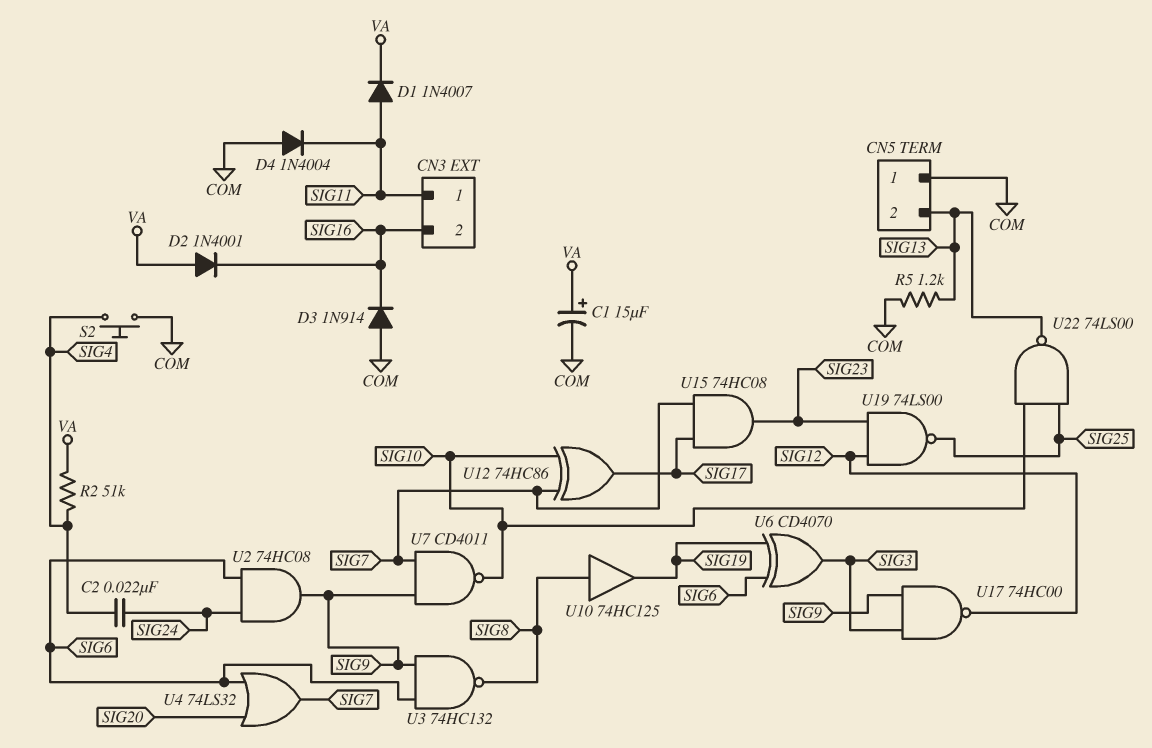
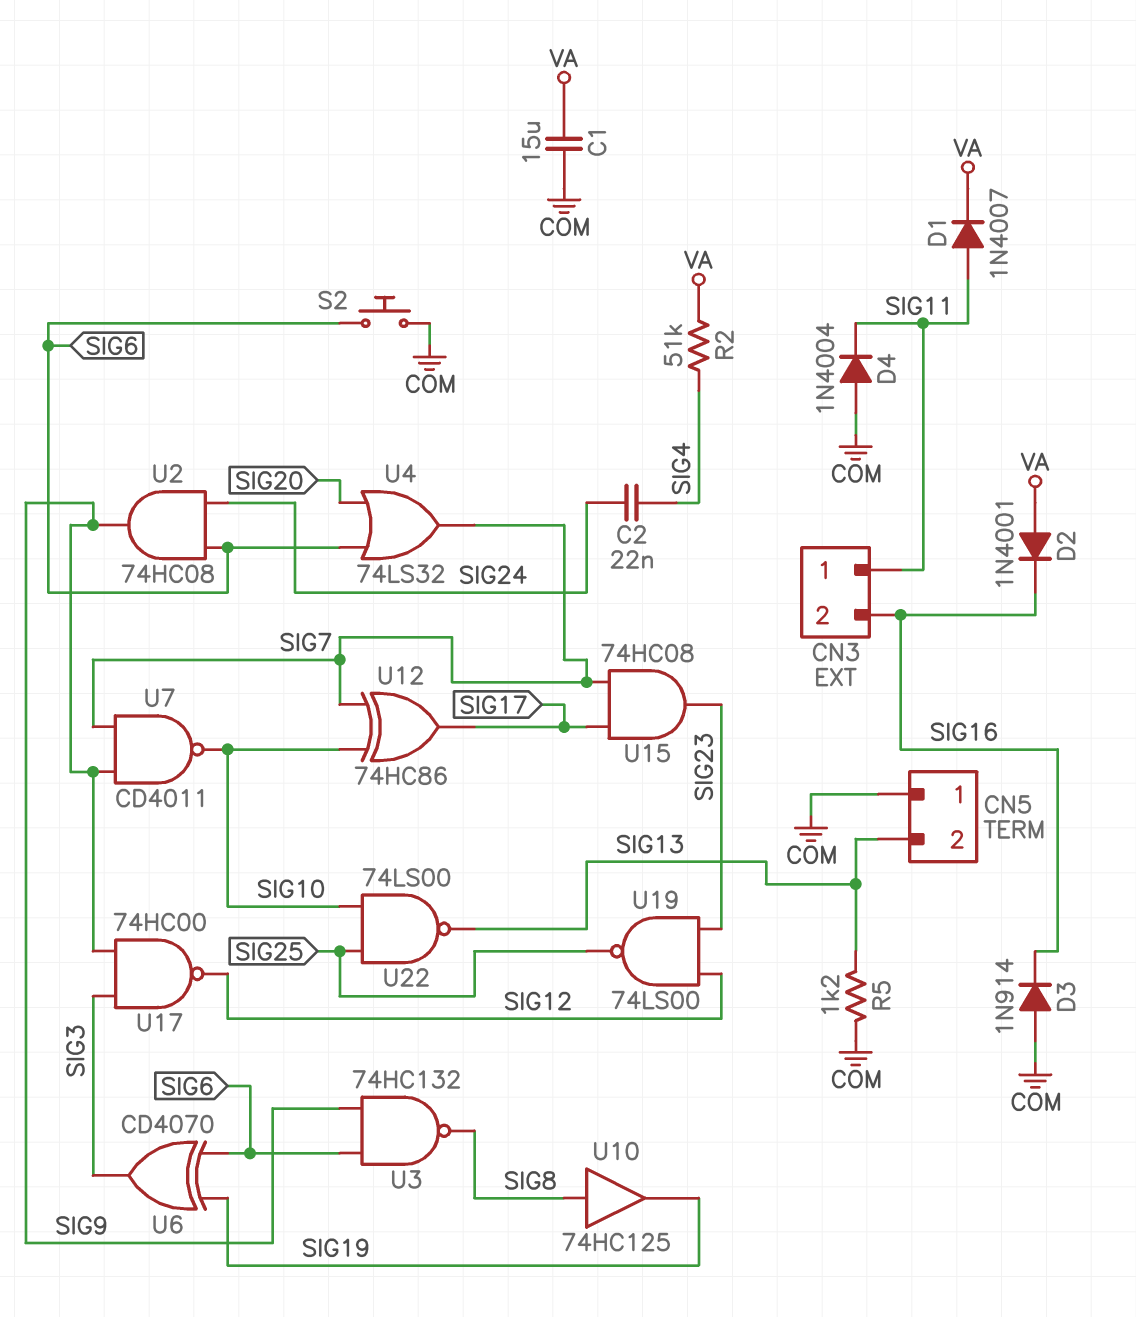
C1: 15uF (plus VA, minus COM) -> 15uF (COM, VA)
S2: button (COM, SIG4) -> button (COM, SIG6)

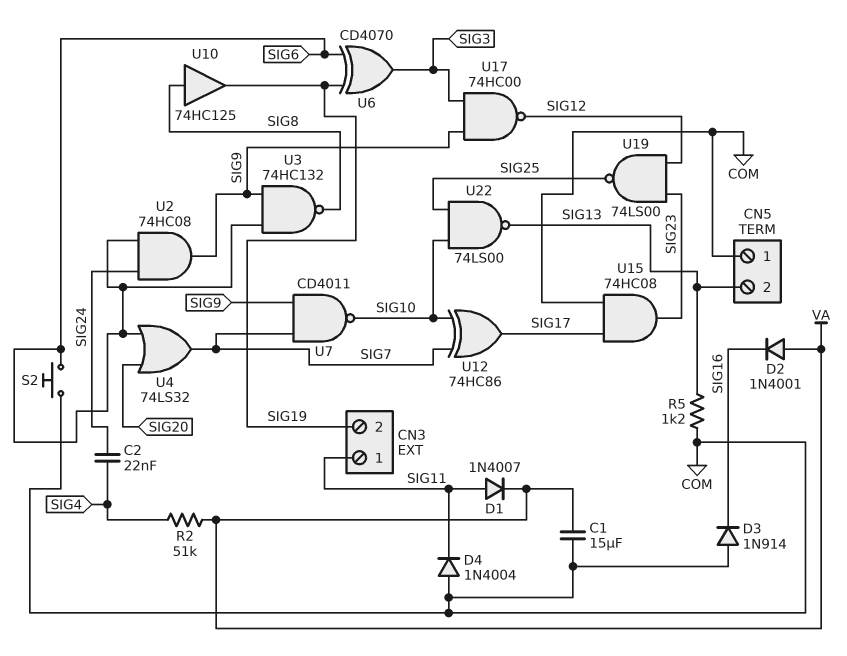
CN3 pin 2: SIG16 -> SIG19
U15: AND 74HC08 (in SIG7, in SIG17, out SIG23) -> AND 74HC08 (in COM, in SIG17, out SIG23)

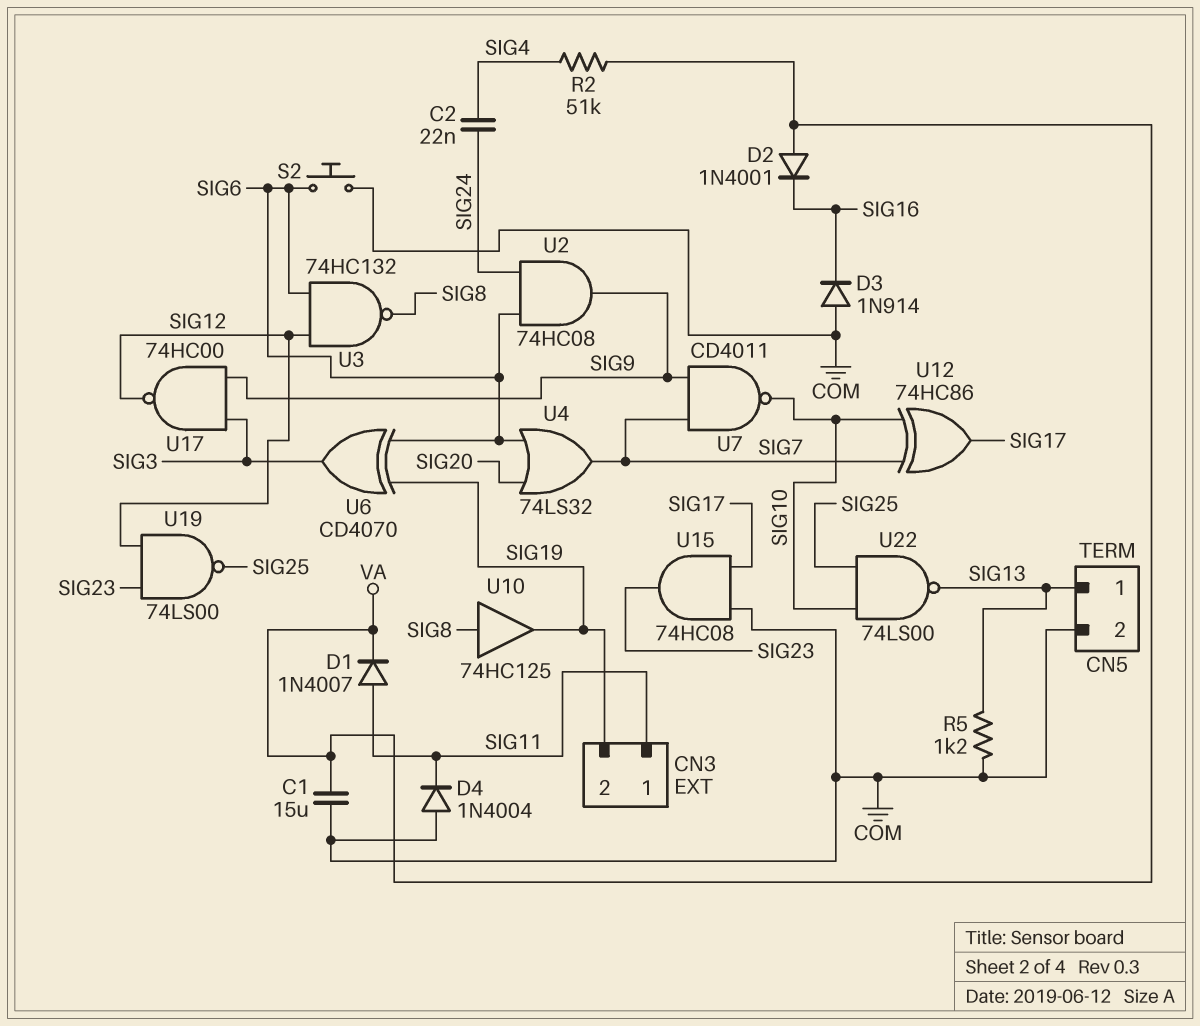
CN5 pin 1: COM -> SIG13
CN5 pin 2: SIG13 -> COM
U3: NAND 74HC132 (in SIG6, in SIG9, out SIG8) -> NAND 74HC132 (in SIG6, in SIG12, out SIG8)

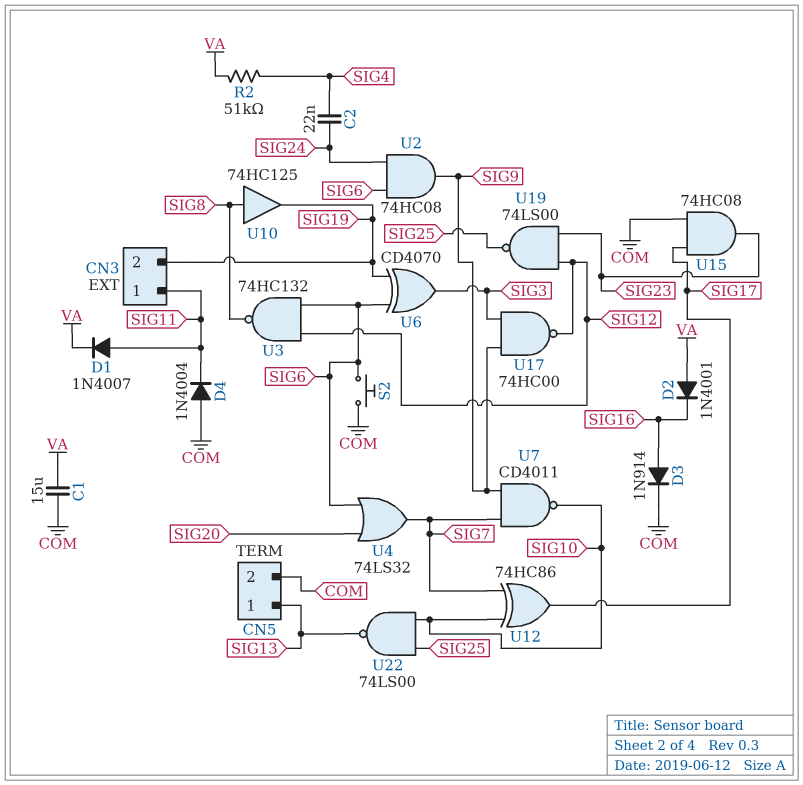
D3: diode 1N914 (A COM, K SIG16) -> diode 1N914 (A SIG16, K COM)
R5: 1.2k (COM, SIG13) -> none

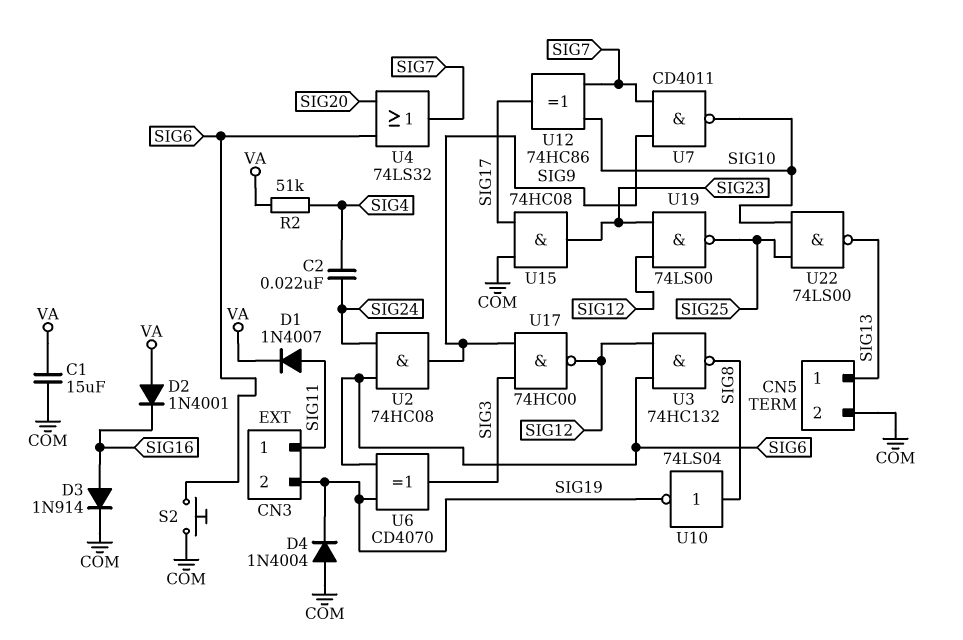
D4: diode 1N4004 (A COM, K SIG11) -> diode 1N4004 (A COM, K SIG19)
U10: buffer 74HC125 (in SIG8, out SIG19) -> NOT 74LS04 (in SIG8, out SIG19)

